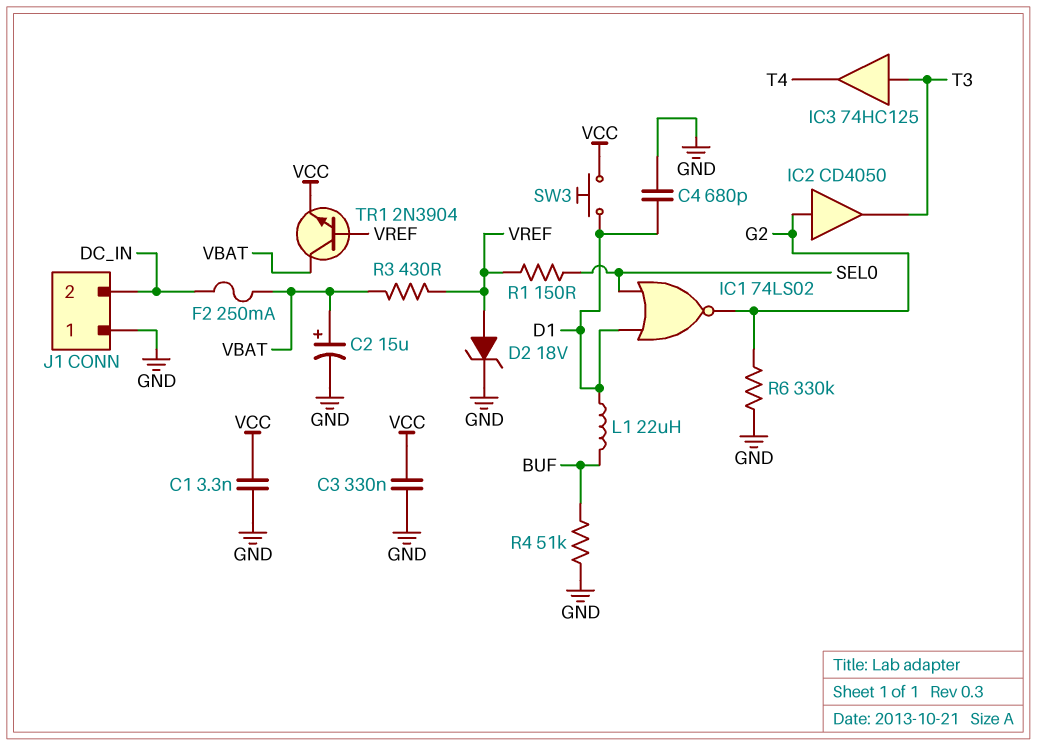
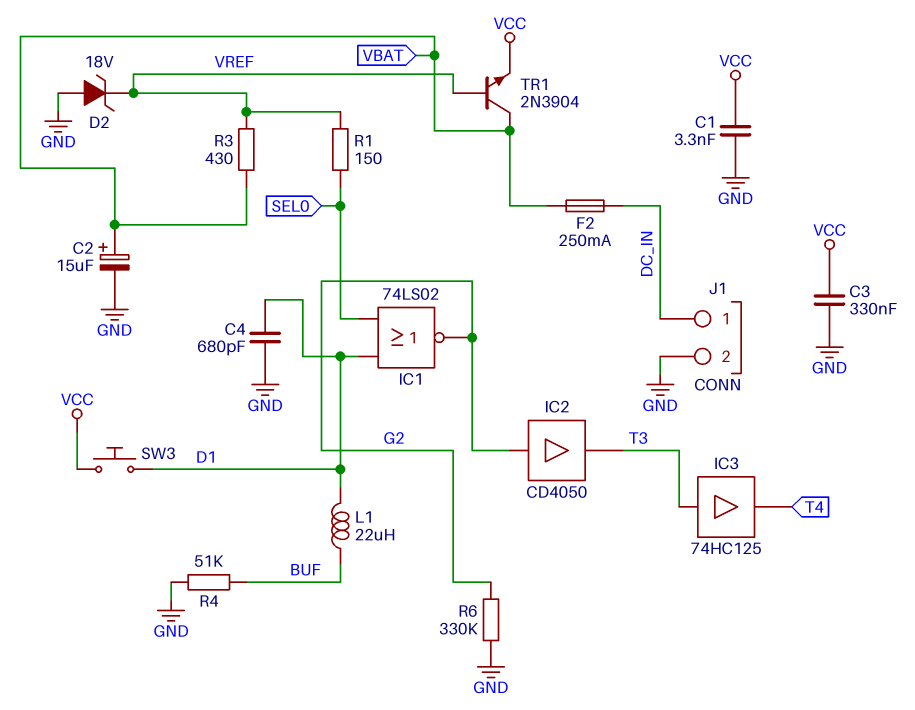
D2: zener 18V (A VREF, K GND) -> zener 18V (A GND, K VREF)
J1 pin 1: GND -> DC_IN
J1 pin 2: DC_IN -> GND

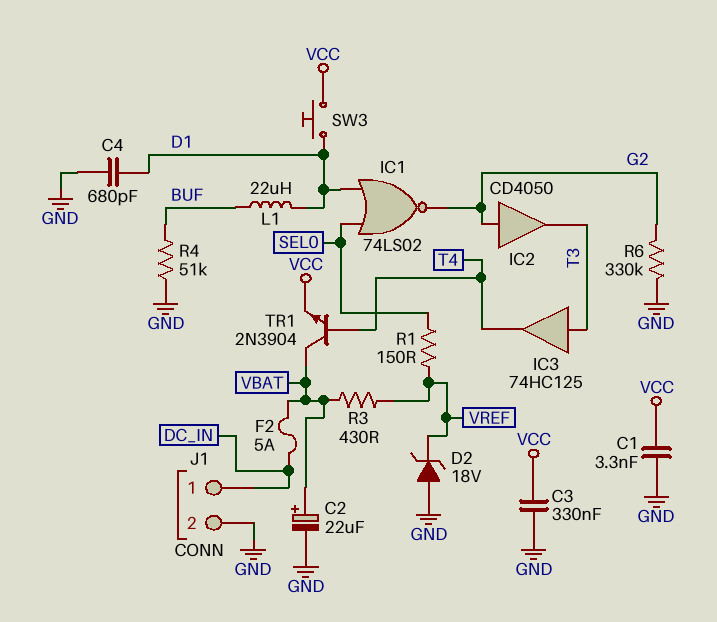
C2: 15uF (plus VBAT, minus GND) -> 22uF (plus VBAT, minus GND)
F2: 250mA (DC_IN, VBAT) -> 5A (DC_IN, VBAT)
TR1: NPN 2N3904 (B VREF, C VBAT, E VCC) -> NPN 2N3904 (B T4, C VBAT, E VCC)

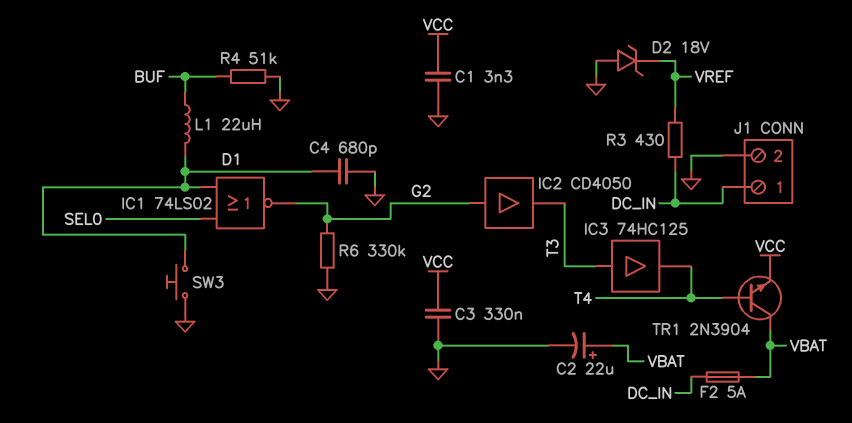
R1: 150 (SEL0, VREF) -> none
R3: 430 (VBAT, VREF) -> 430 (DC_IN, VREF)
SW3: button (D1, VCC) -> button (D1, GND)

